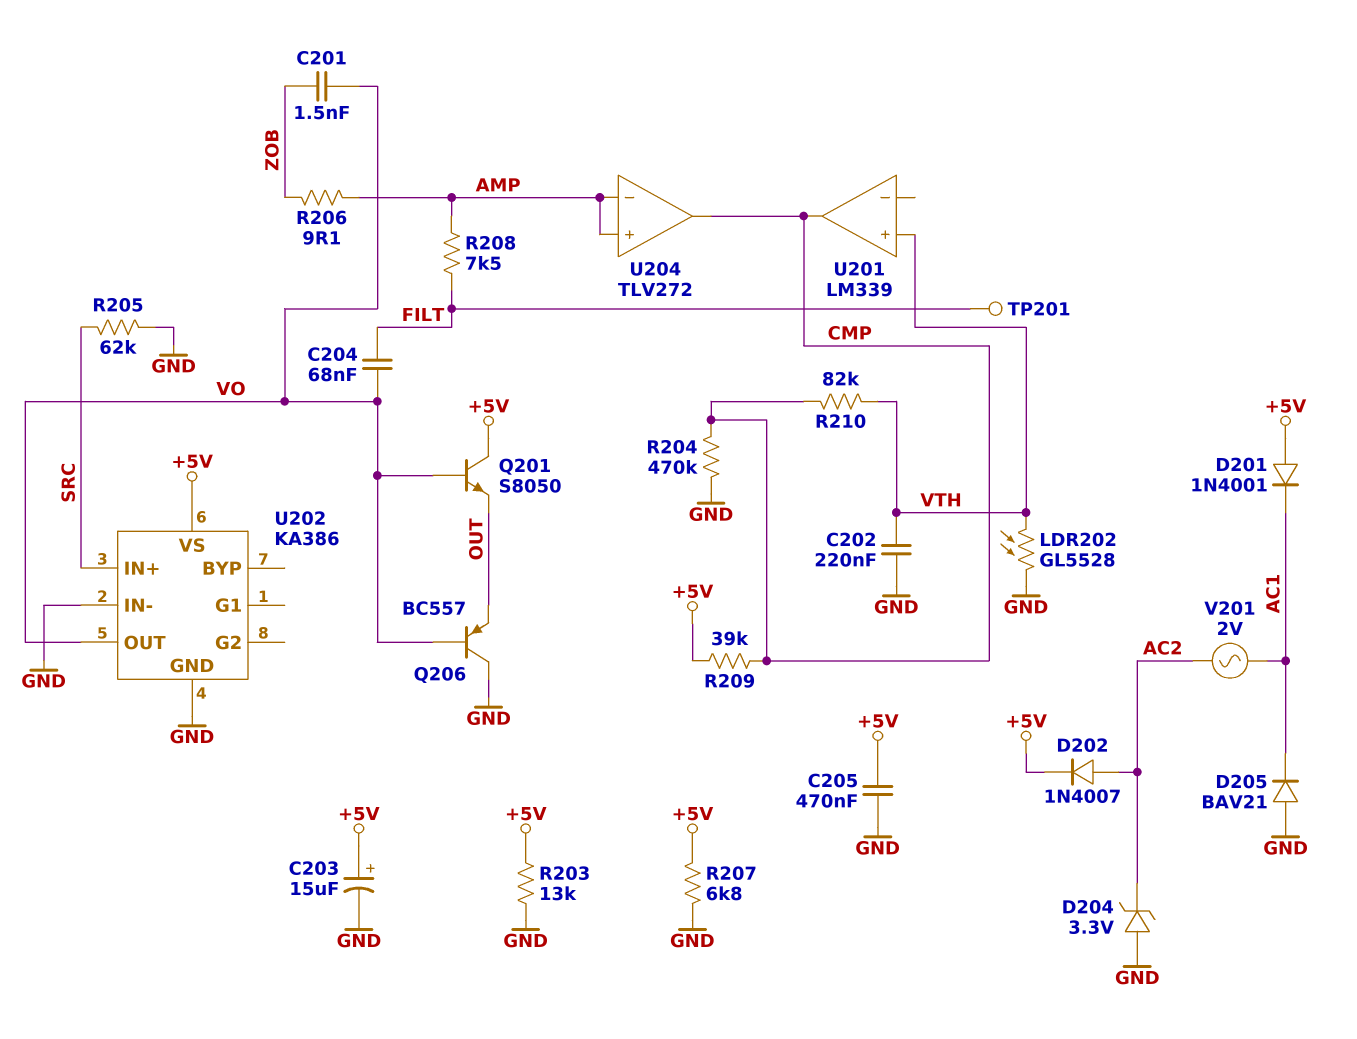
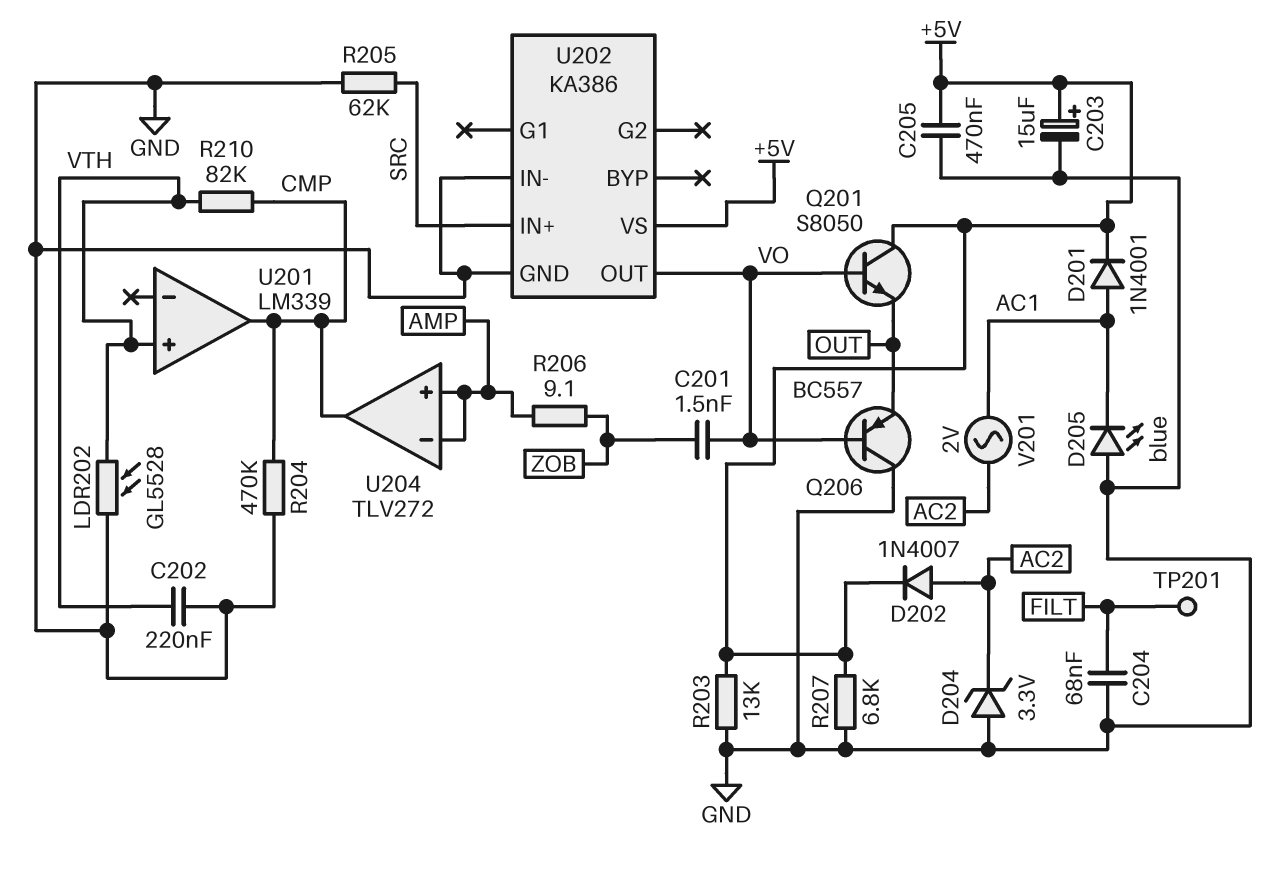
C204: 68nF (FILT, VO) -> 68nF (FILT, GND)
D201: diode 1N4001 (A +5V, K AC1) -> diode 1N4001 (A AC1, K +5V)
D205: diode BAV21 (A GND, K AC1) -> LED blue (A GND, K AC1)
R208: 7.5k (AMP, FILT) -> none
R209: 39k (+5V, CMP) -> none

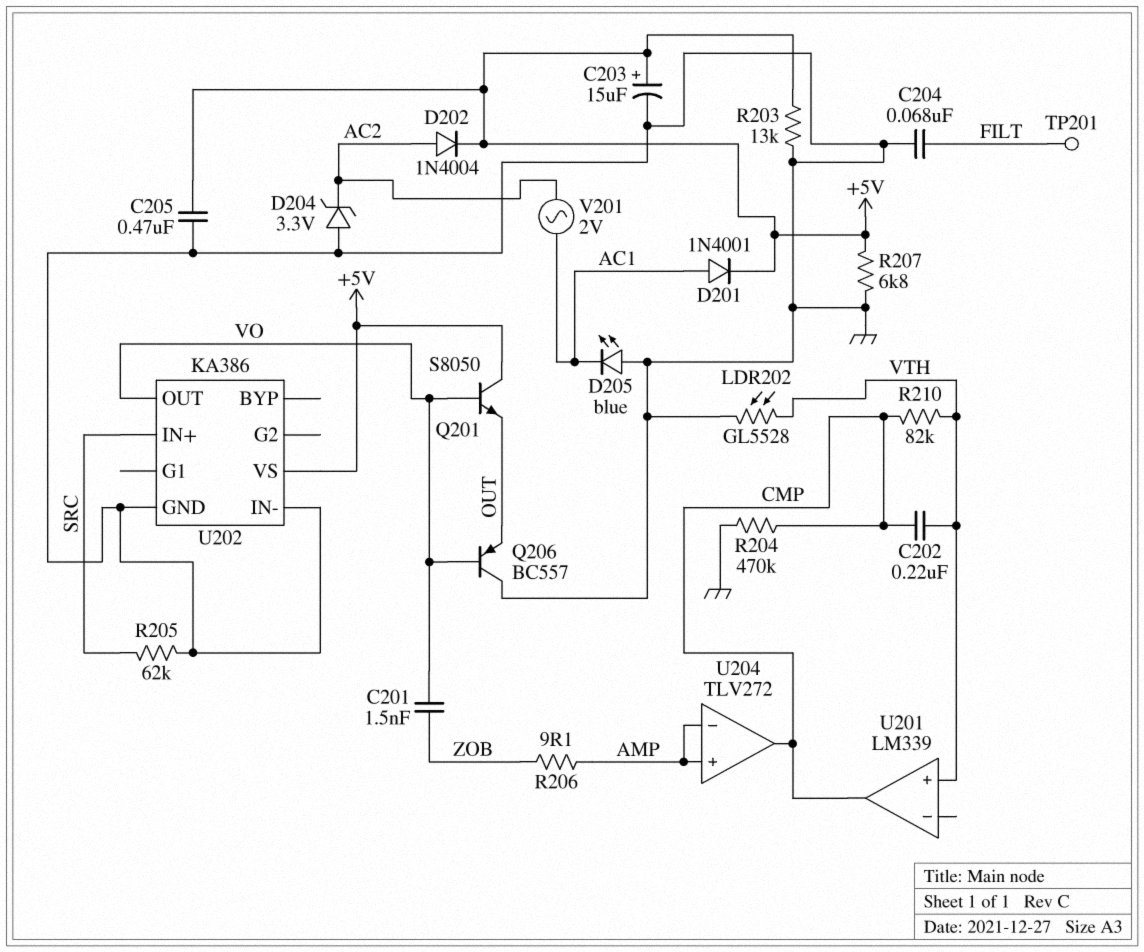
C202: 220nF (GND, VTH) -> 220nF (CMP, VTH)
D202: diode 1N4007 (A AC2, K +5V) -> diode 1N4004 (A AC2, K +5V)

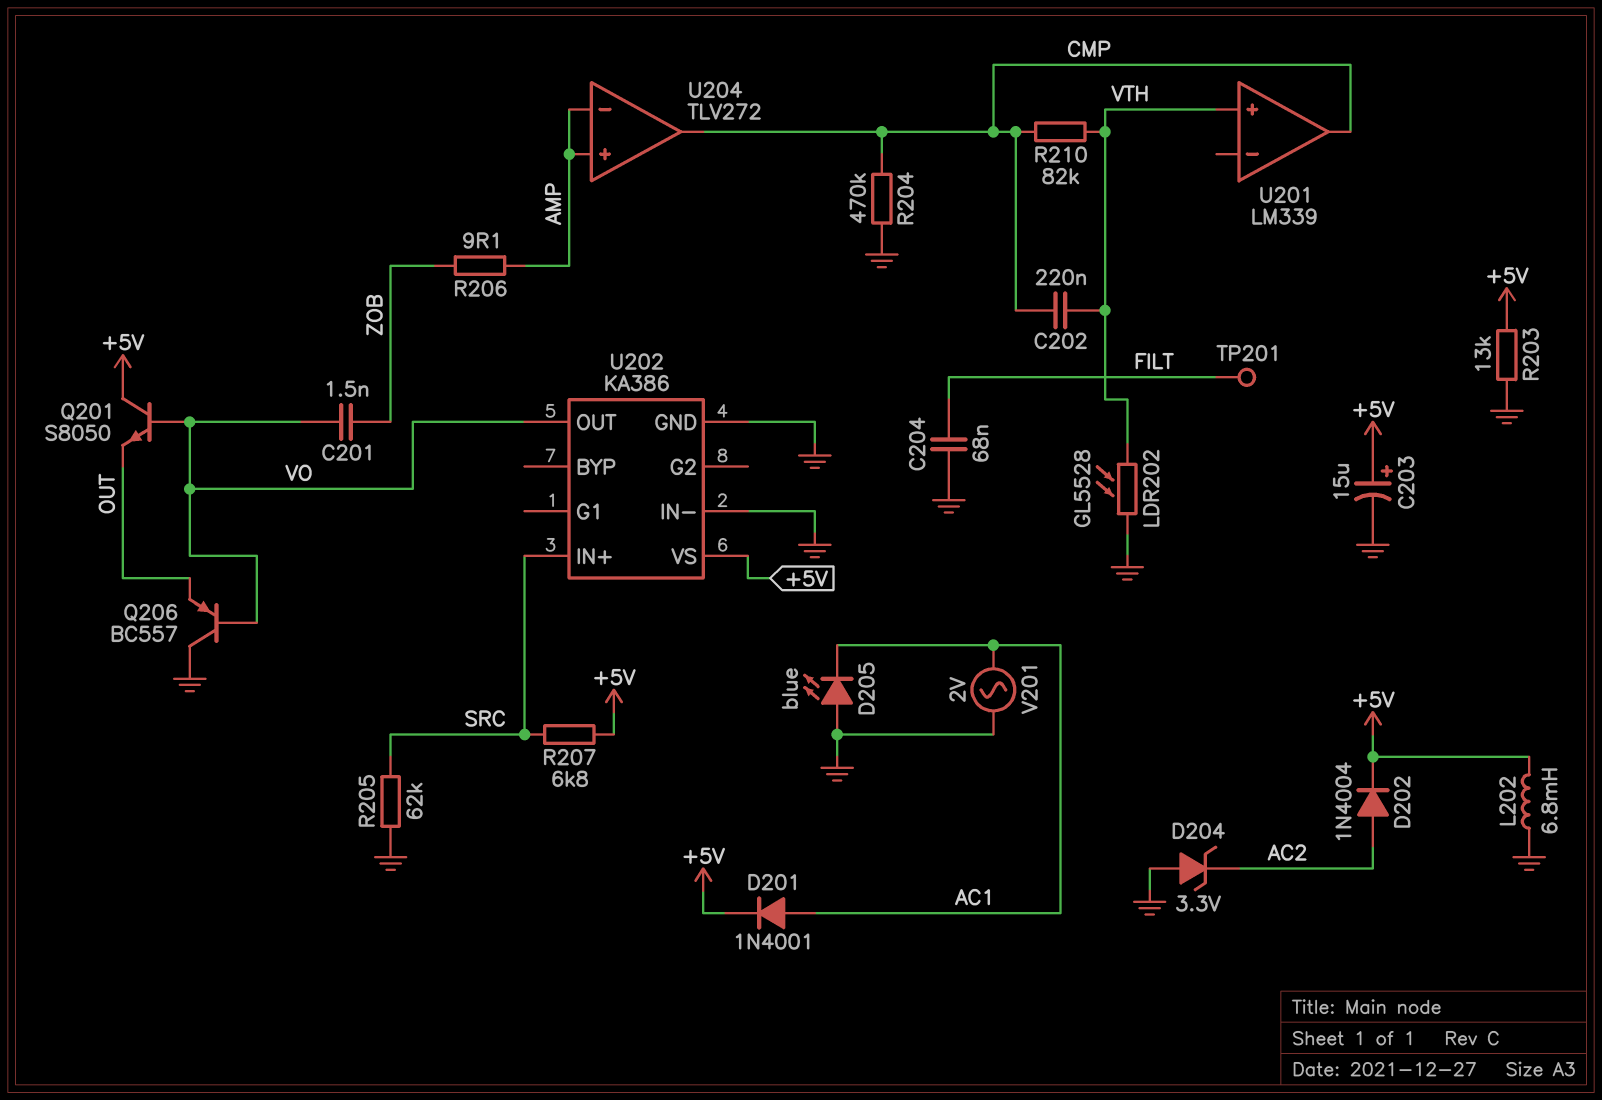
C205: 470nF (+5V, GND) -> none
L202: none -> 6.8mH (+5V, GND)
R207: 6.8k (+5V, GND) -> 6.8k (+5V, SRC)
V201: AC 2V (AC1, AC2) -> AC 2V (AC1, GND)

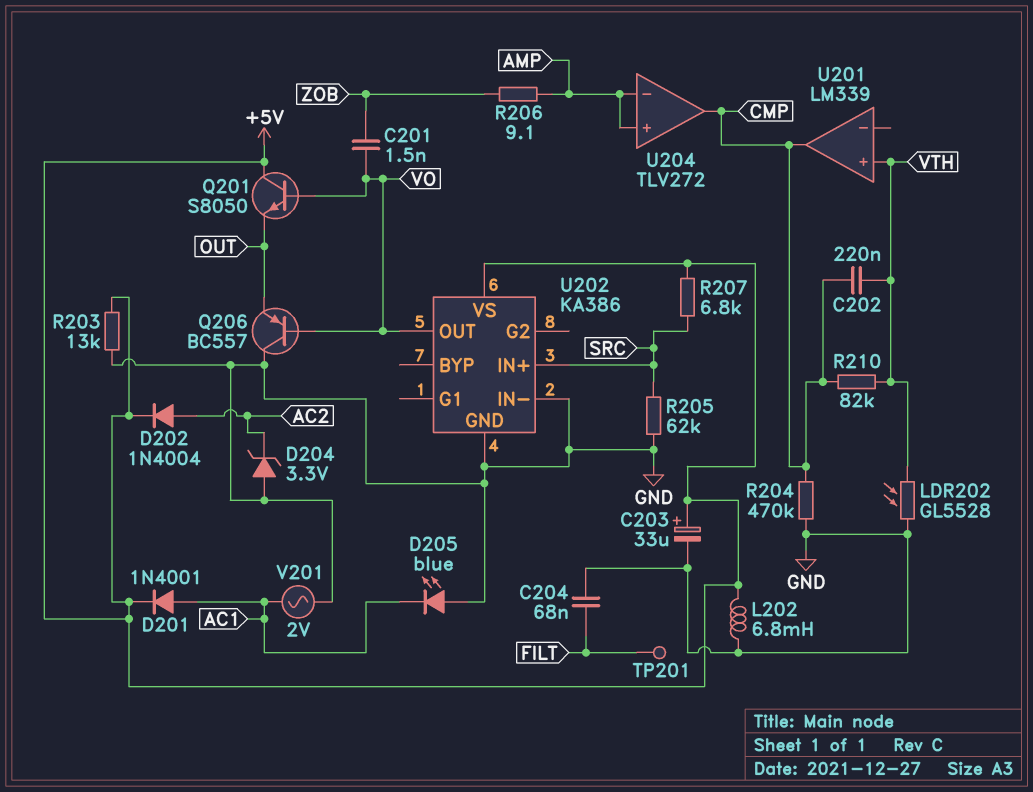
C203: 15uF (plus +5V, minus GND) -> 33uF (plus +5V, minus GND)

